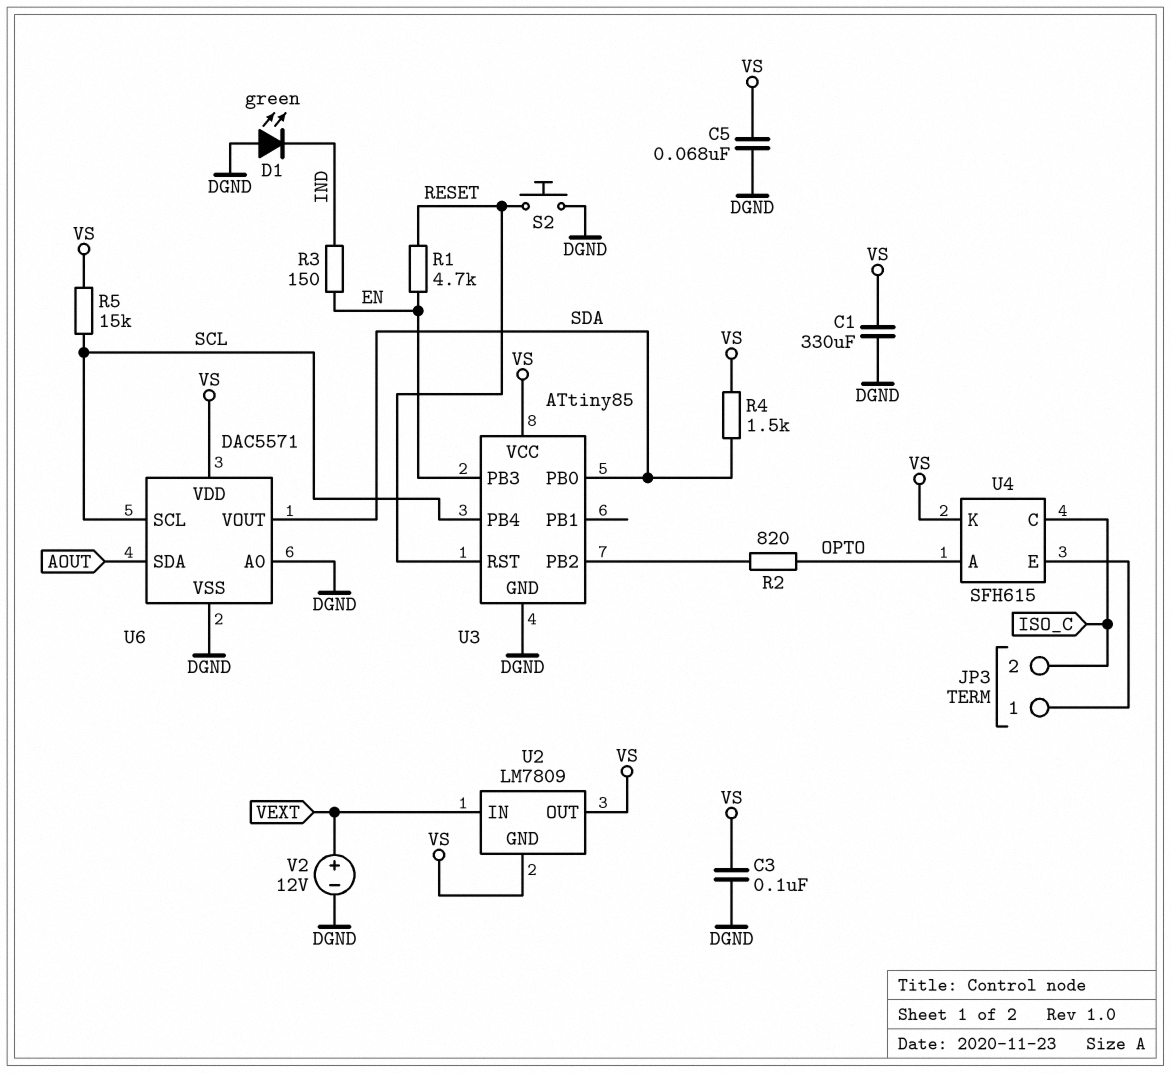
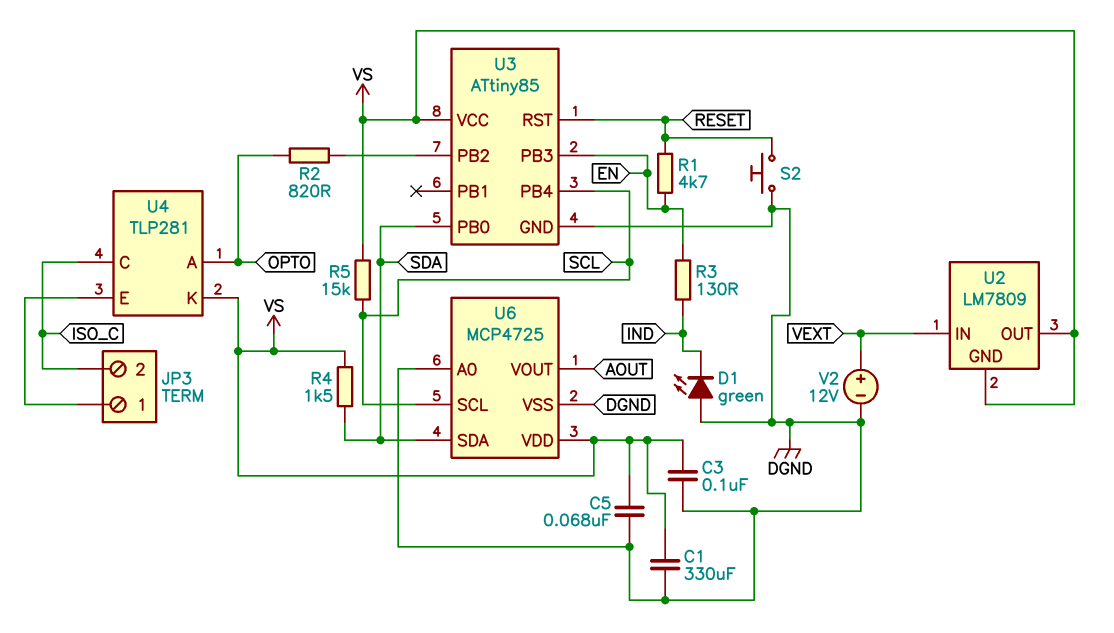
R3: 150 (EN, IND) -> 130 (EN, IND)
U4: SFH615 -> TLP281
U6: DAC5571 -> MCP4725
U6 pin SDA: AOUT -> SDA
U6 pin VOUT: SDA -> AOUT

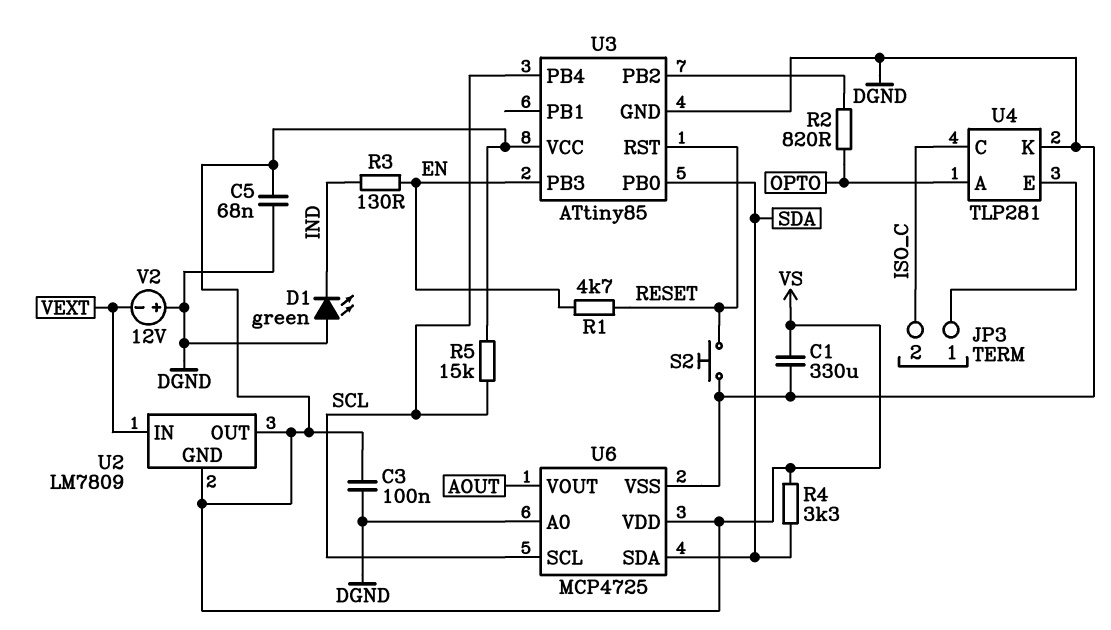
R4: 1.5k (SDA, VS) -> 3.3k (SDA, VS)
U4 pin K: VS -> DGND
V2: 12V (plus VEXT, minus DGND) -> 12V (plus DGND, minus VEXT)

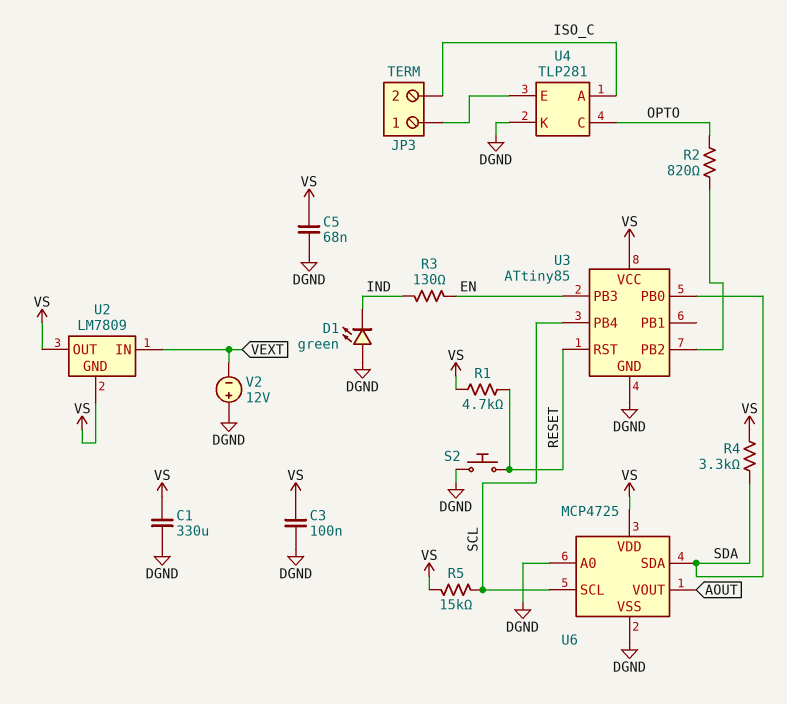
R1: 4.7k (EN, RESET) -> 4.7k (RESET, VS)
U4 pin A: OPTO -> ISO_C
U4 pin C: ISO_C -> OPTO

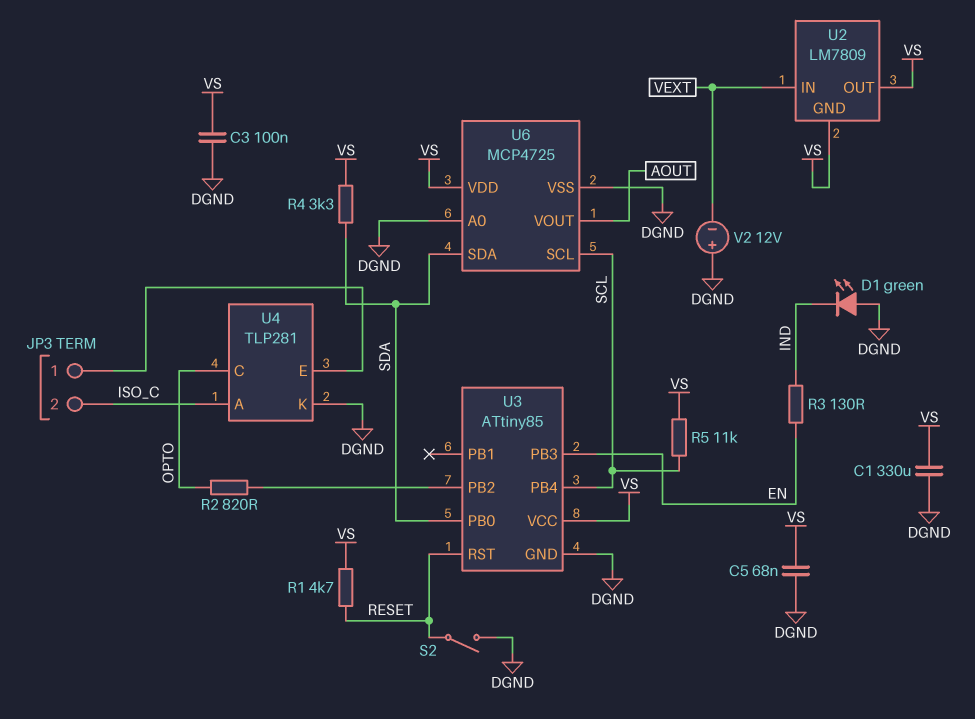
R5: 15k (SCL, VS) -> 11k (SCL, VS)
S2: button (DGND, RESET) -> switch (DGND, RESET)

